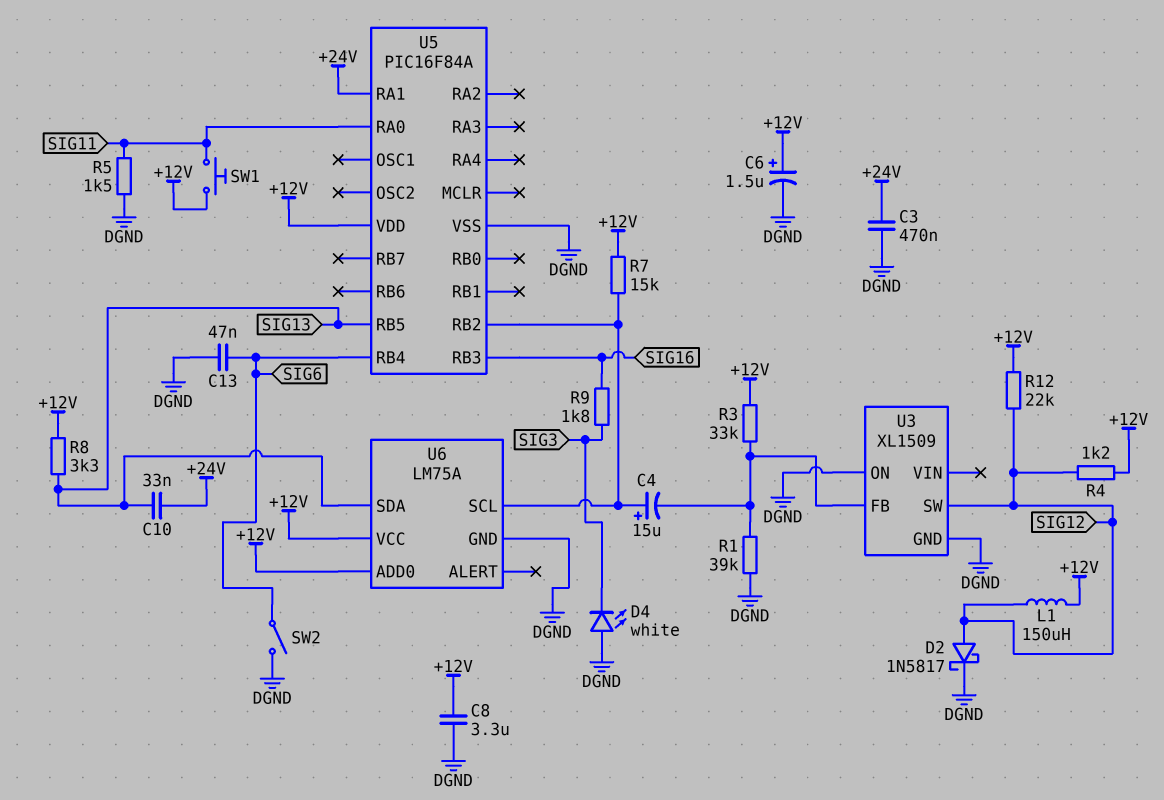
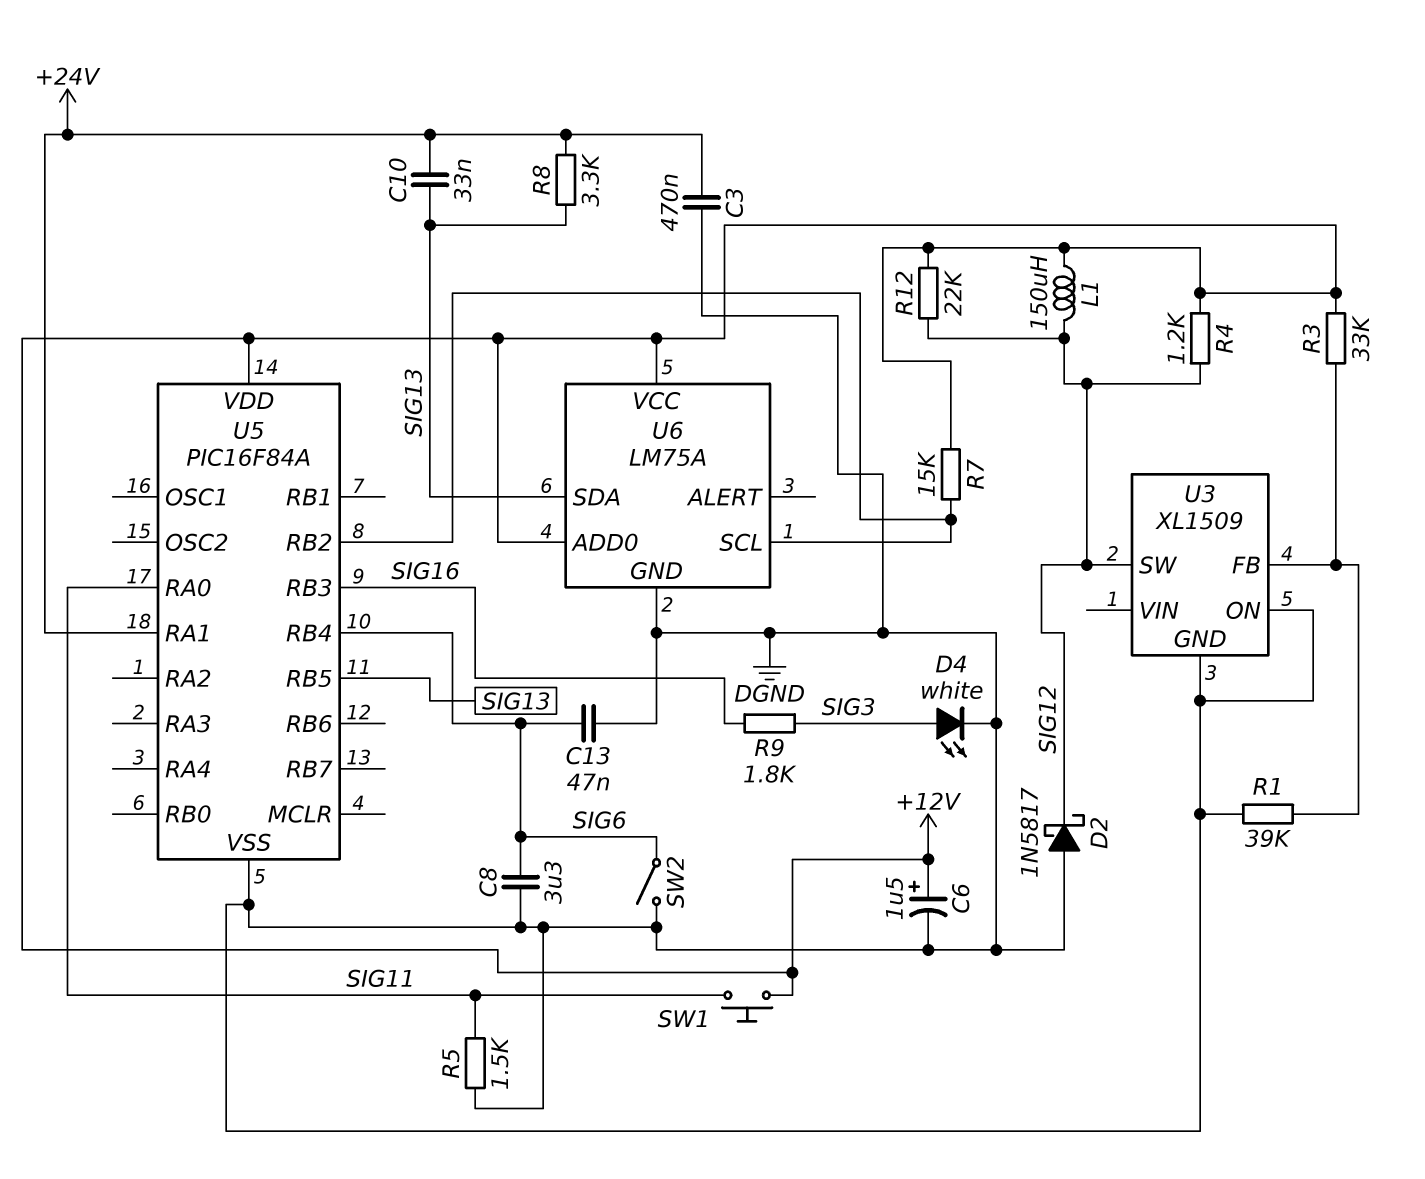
C4: 15uF (plus U5/RB2, minus U3/FB) -> none
C8: 3.3uF (+12V, DGND) -> 3.3uF (DGND, SIG6)
D2: schottky 1N5817 (A SIG12, K DGND) -> schottky 1N5817 (A DGND, K SIG12)
D4: LED white (A DGND, K SIG3) -> LED white (A SIG3, K DGND)
R8: 3.3k (+12V, SIG13) -> 3.3k (+24V, SIG13)

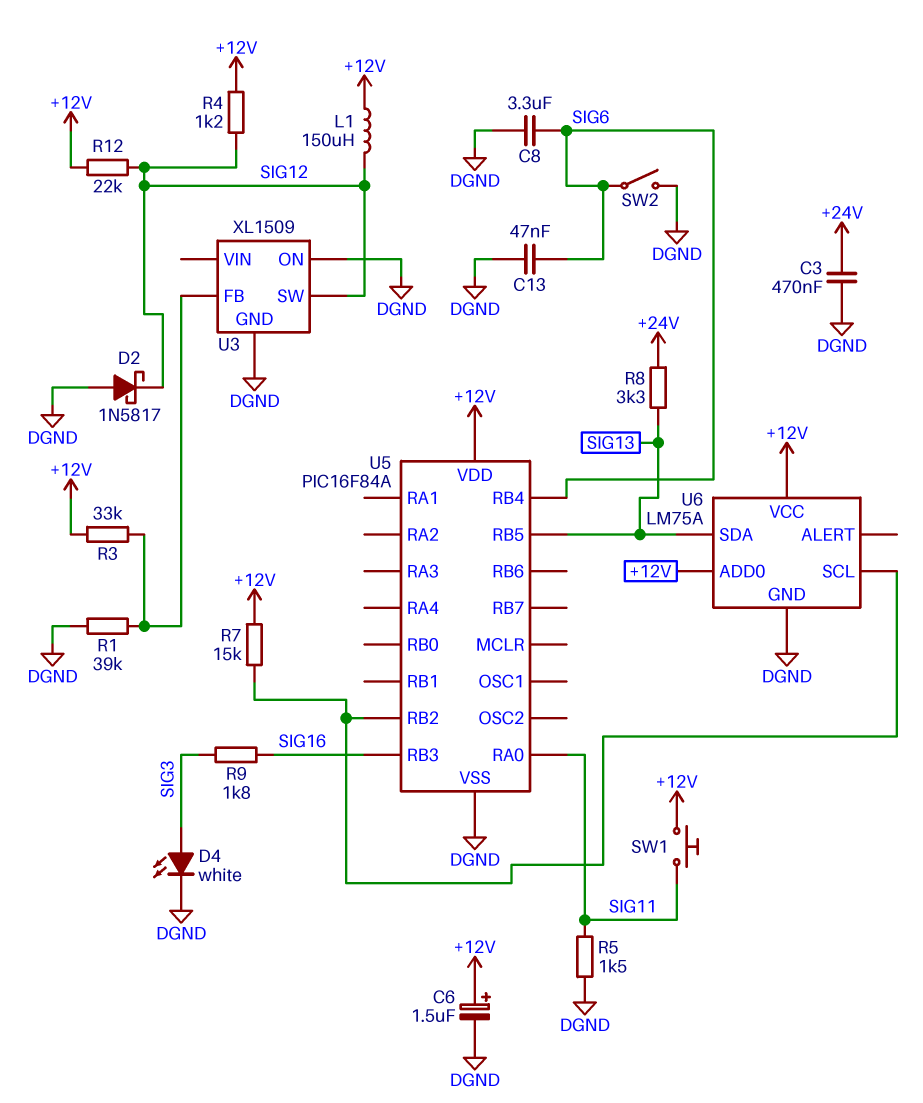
C10: 33nF (+24V, SIG13) -> none
U5 pin RA1: +24V -> none

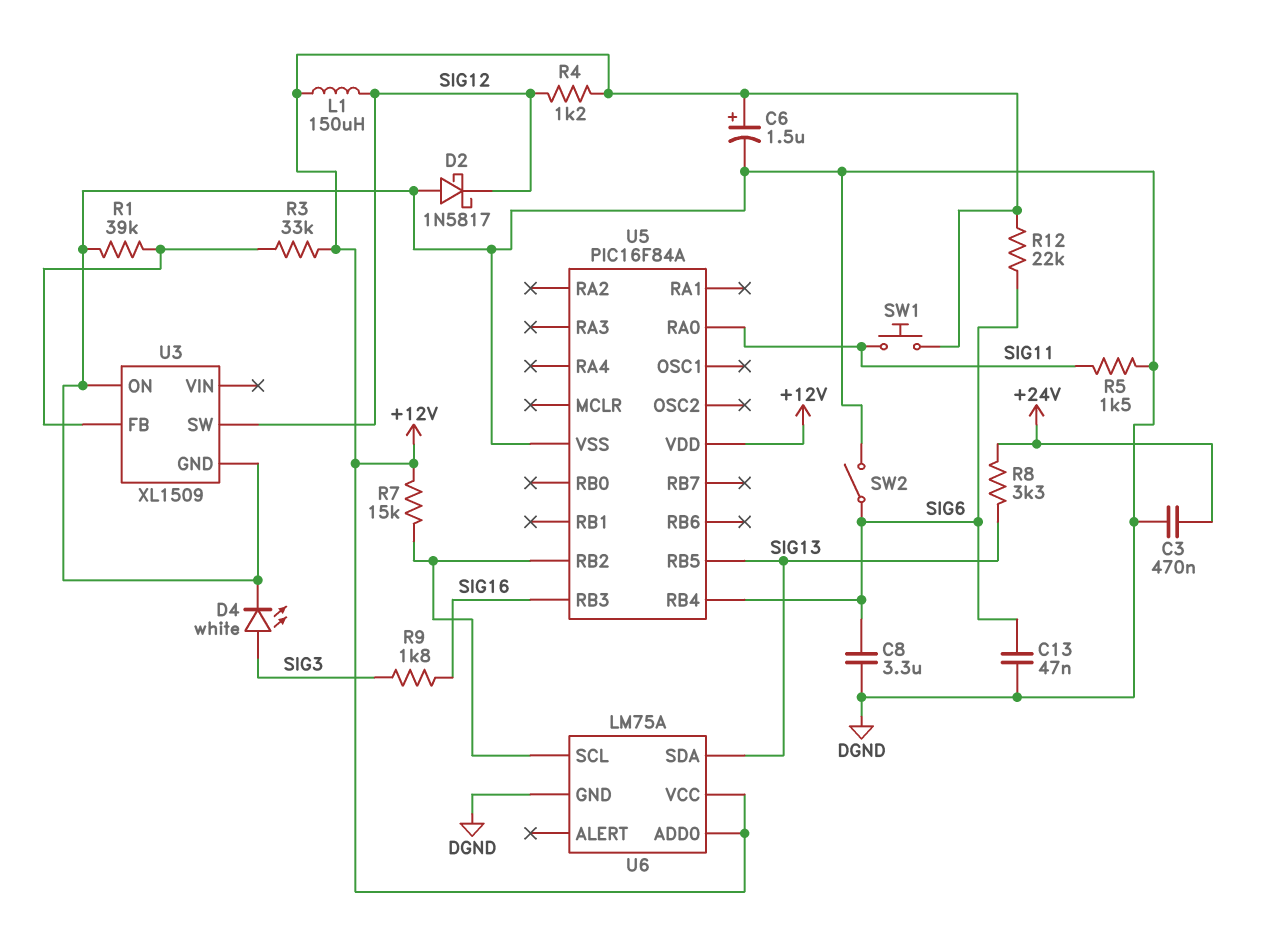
R12: 22k (+12V, SIG12) -> 22k (+12V, SIG6)

